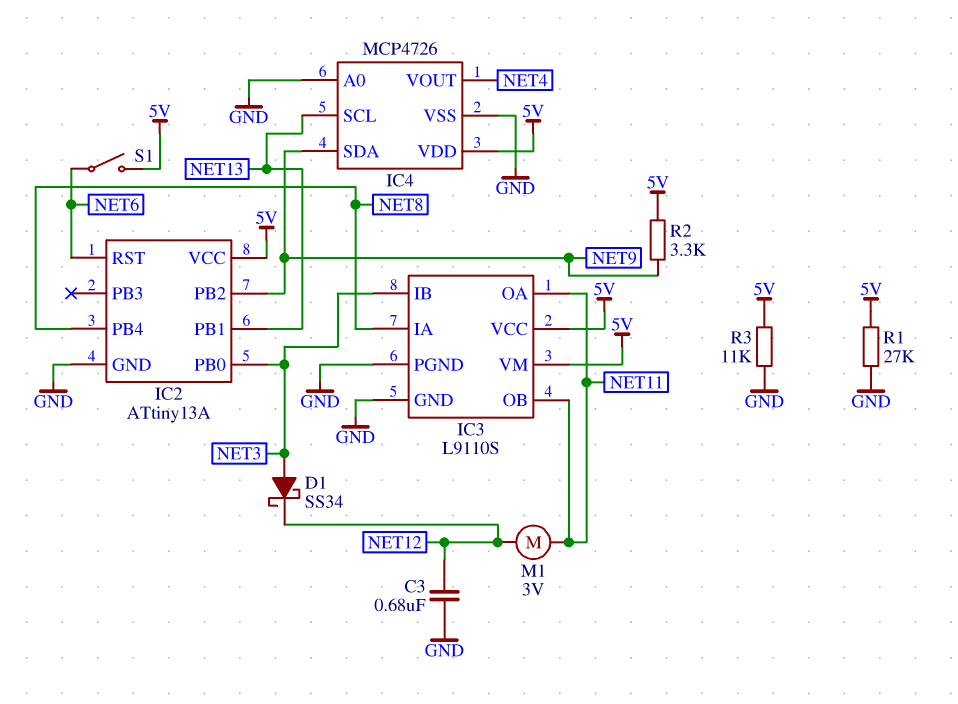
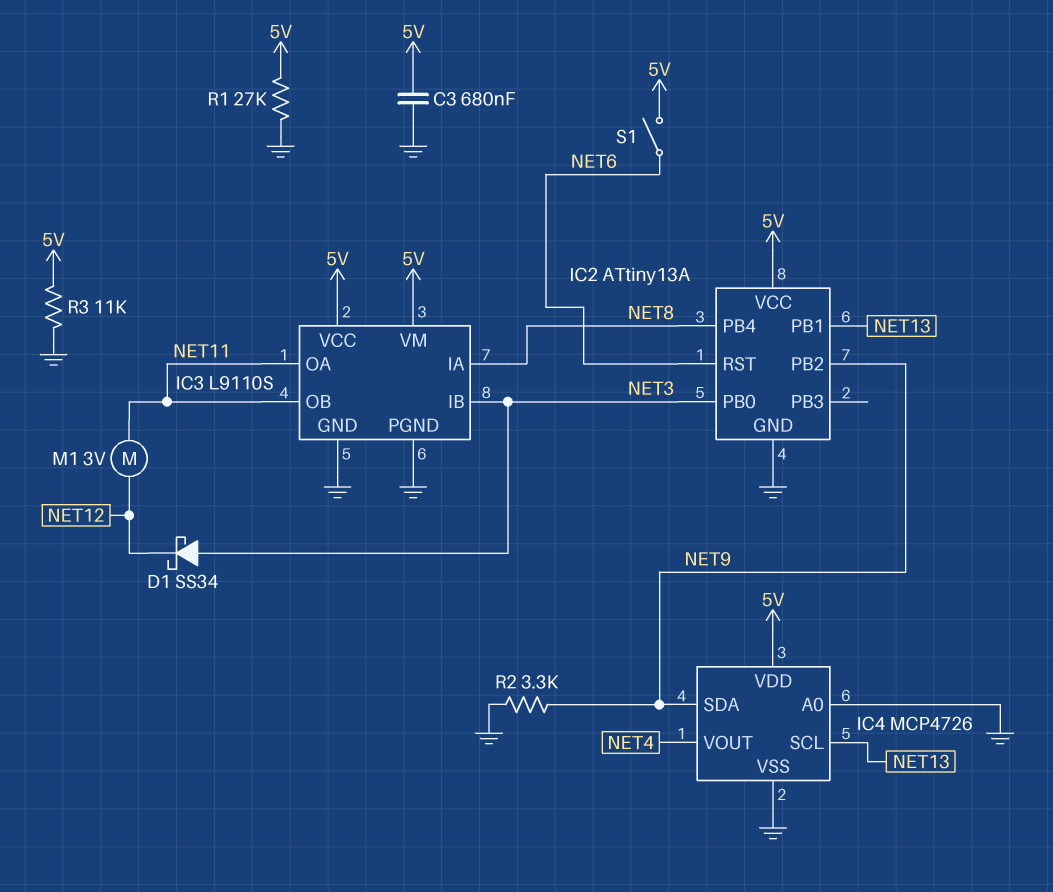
C3: 680nF (GND, NET12) -> 680nF (5V, GND)
R2: 3.3k (5V, NET9) -> 3.3k (GND, NET9)

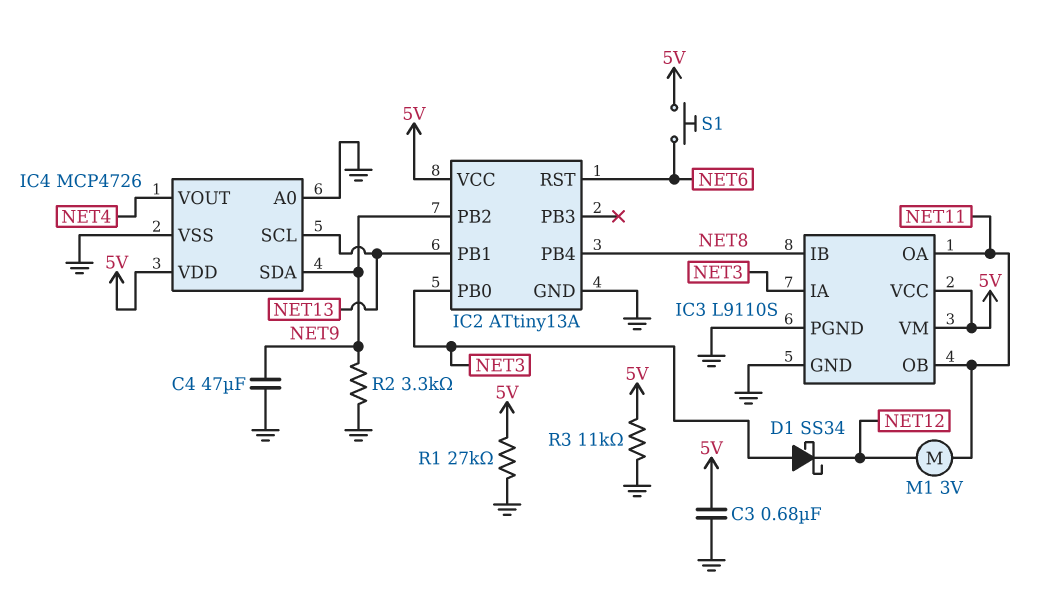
C4: none -> 47uF (GND, NET9)
IC3 pin IA: NET8 -> NET3
IC3 pin IB: NET3 -> NET8
S1: switch (5V, NET6) -> button (5V, NET6)

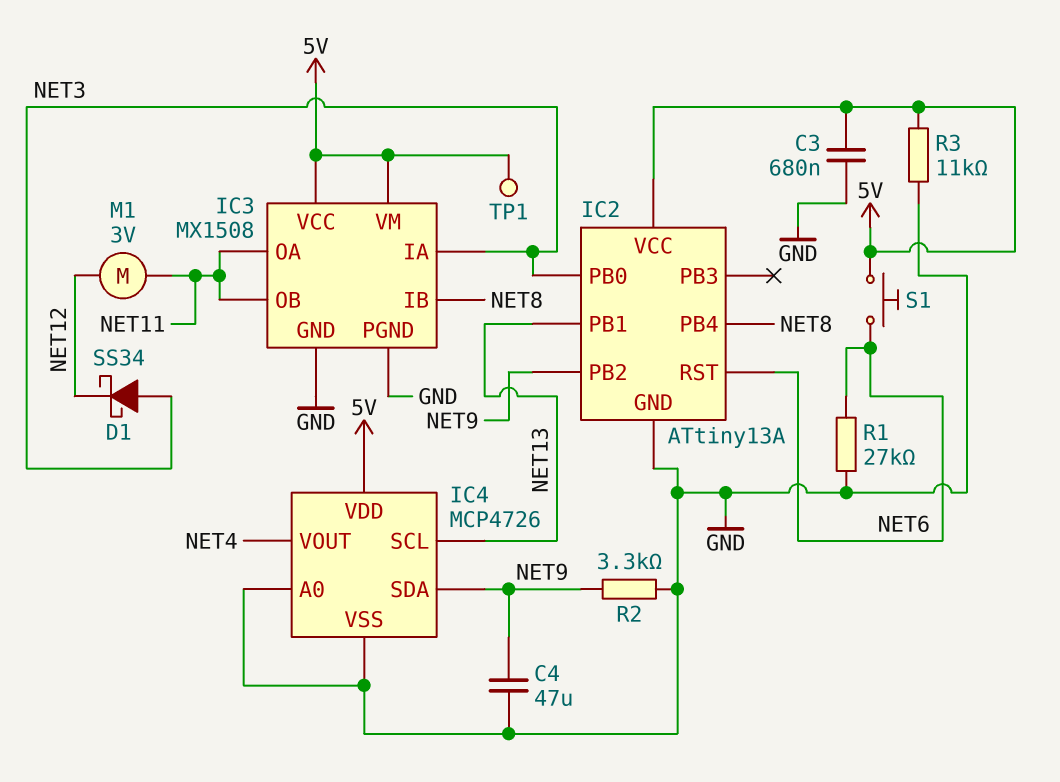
IC3: L9110S -> MX1508
R1: 27k (5V, GND) -> 27k (GND, NET6)
TP1: none -> test point (5V)

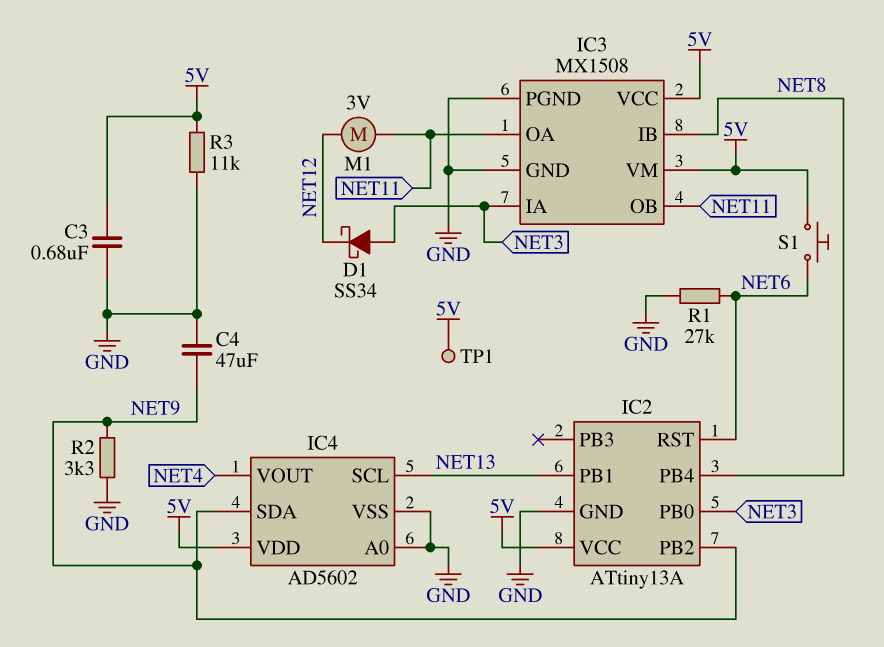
IC4: MCP4726 -> AD5602

